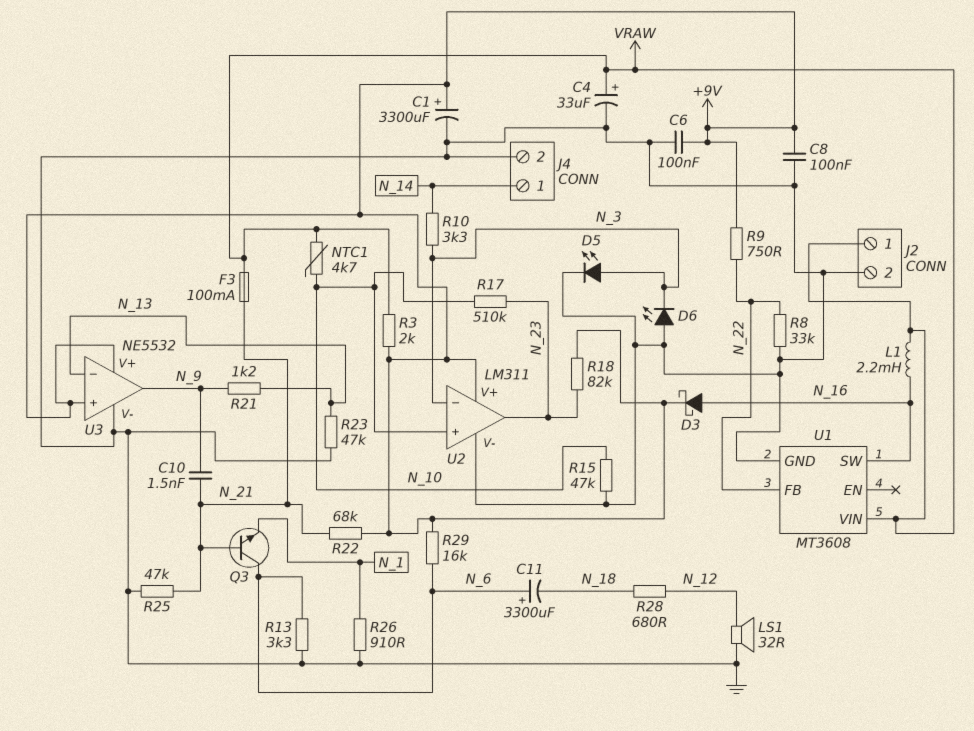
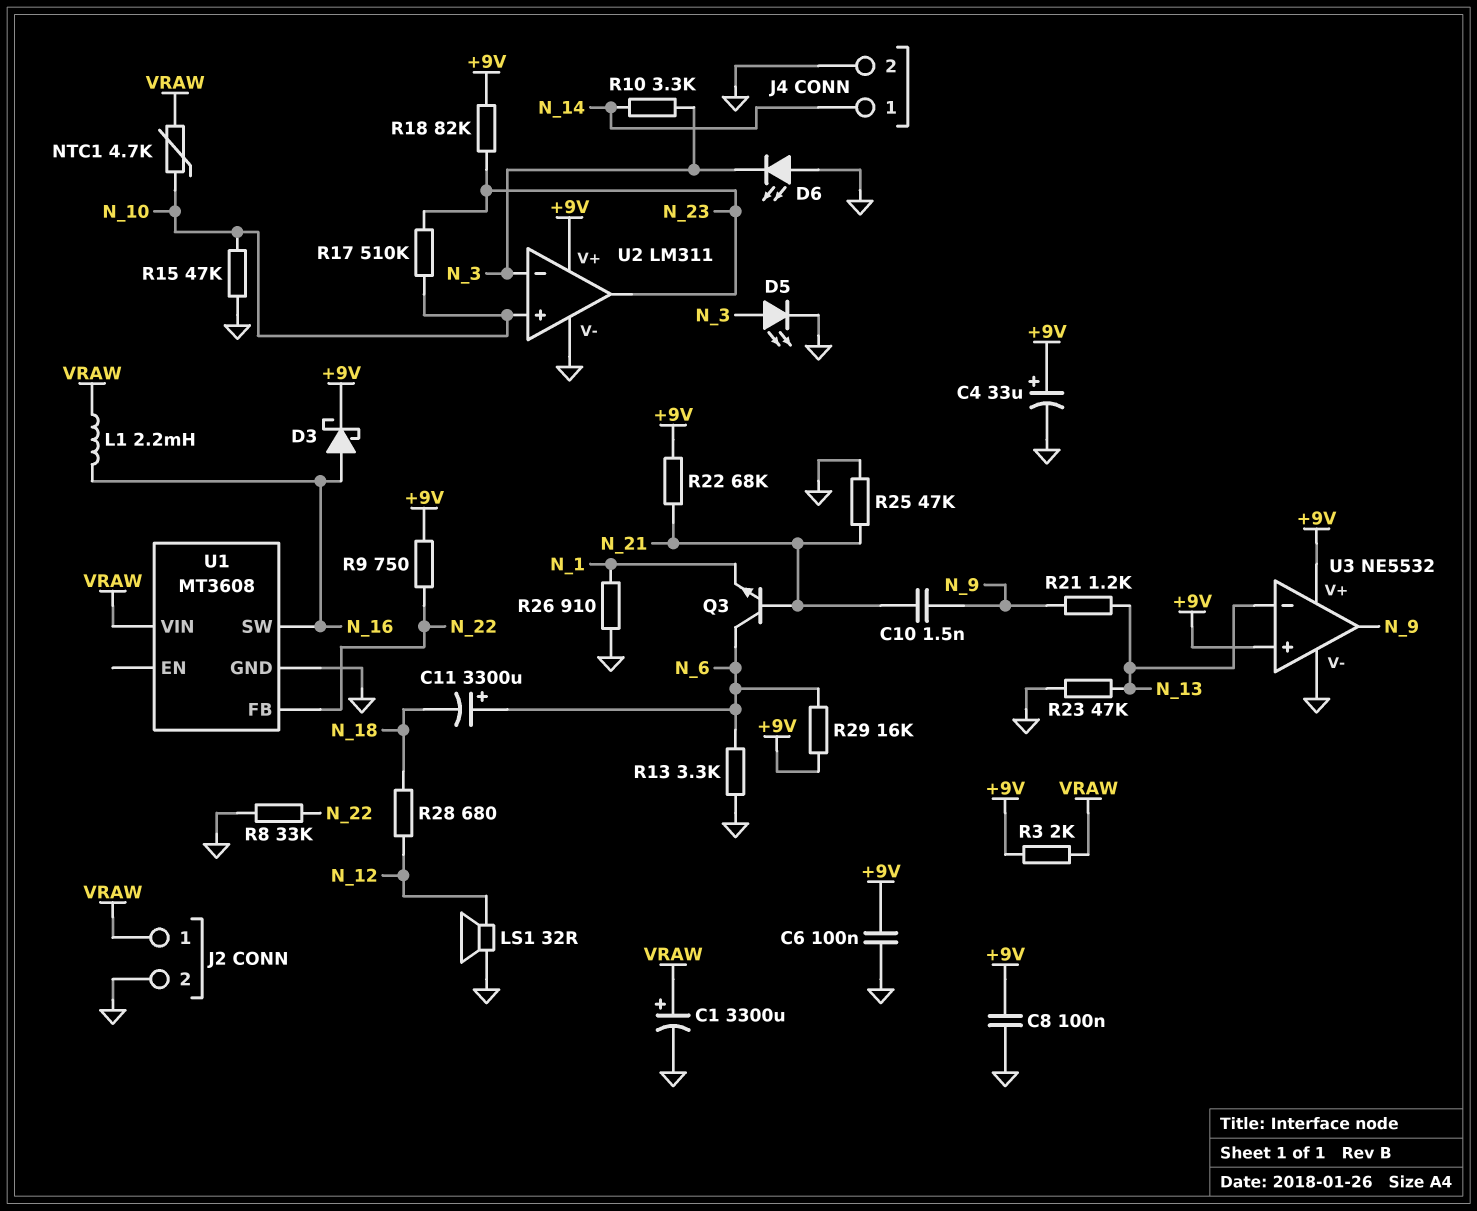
C1: 3300uF (plus +9V, minus GND) -> 3300uF (plus VRAW, minus GND)
C4: 33uF (plus VRAW, minus GND) -> 33uF (plus +9V, minus GND)
F3: 100mA (N_21, VRAW) -> none

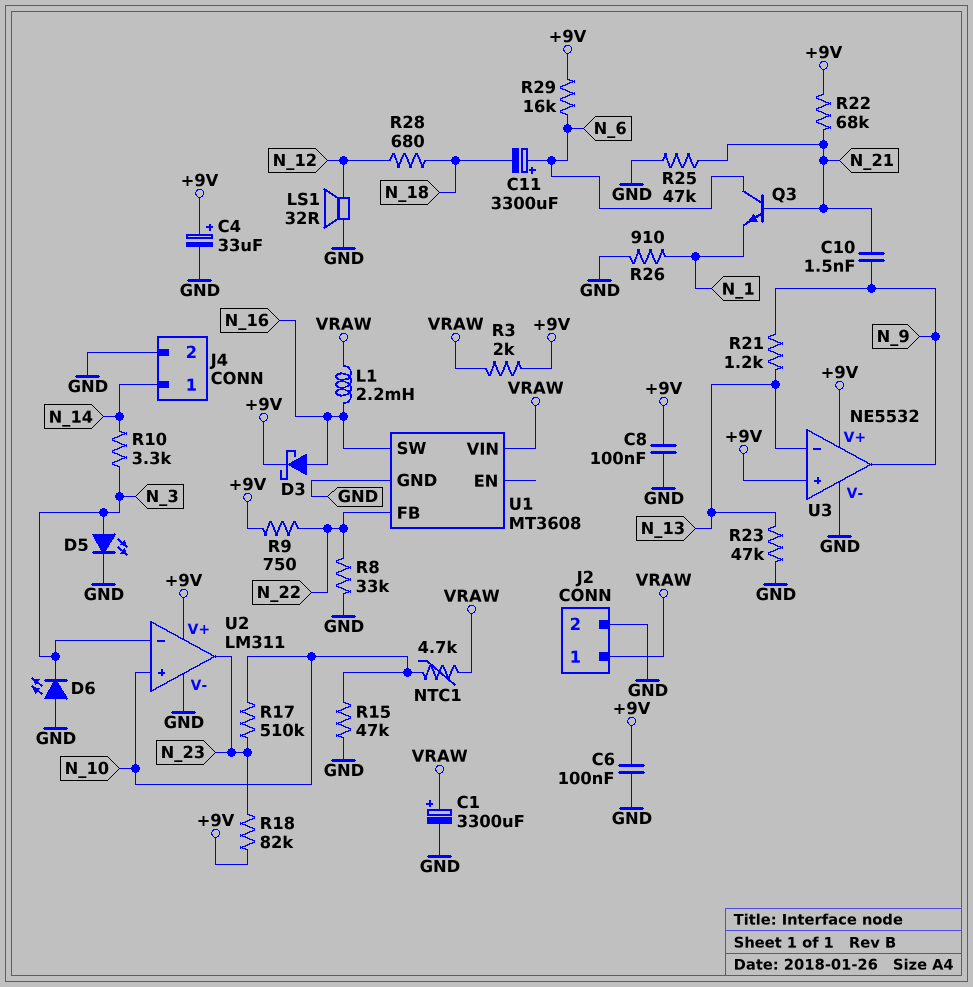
R13: 3.3k (GND, N_6) -> none

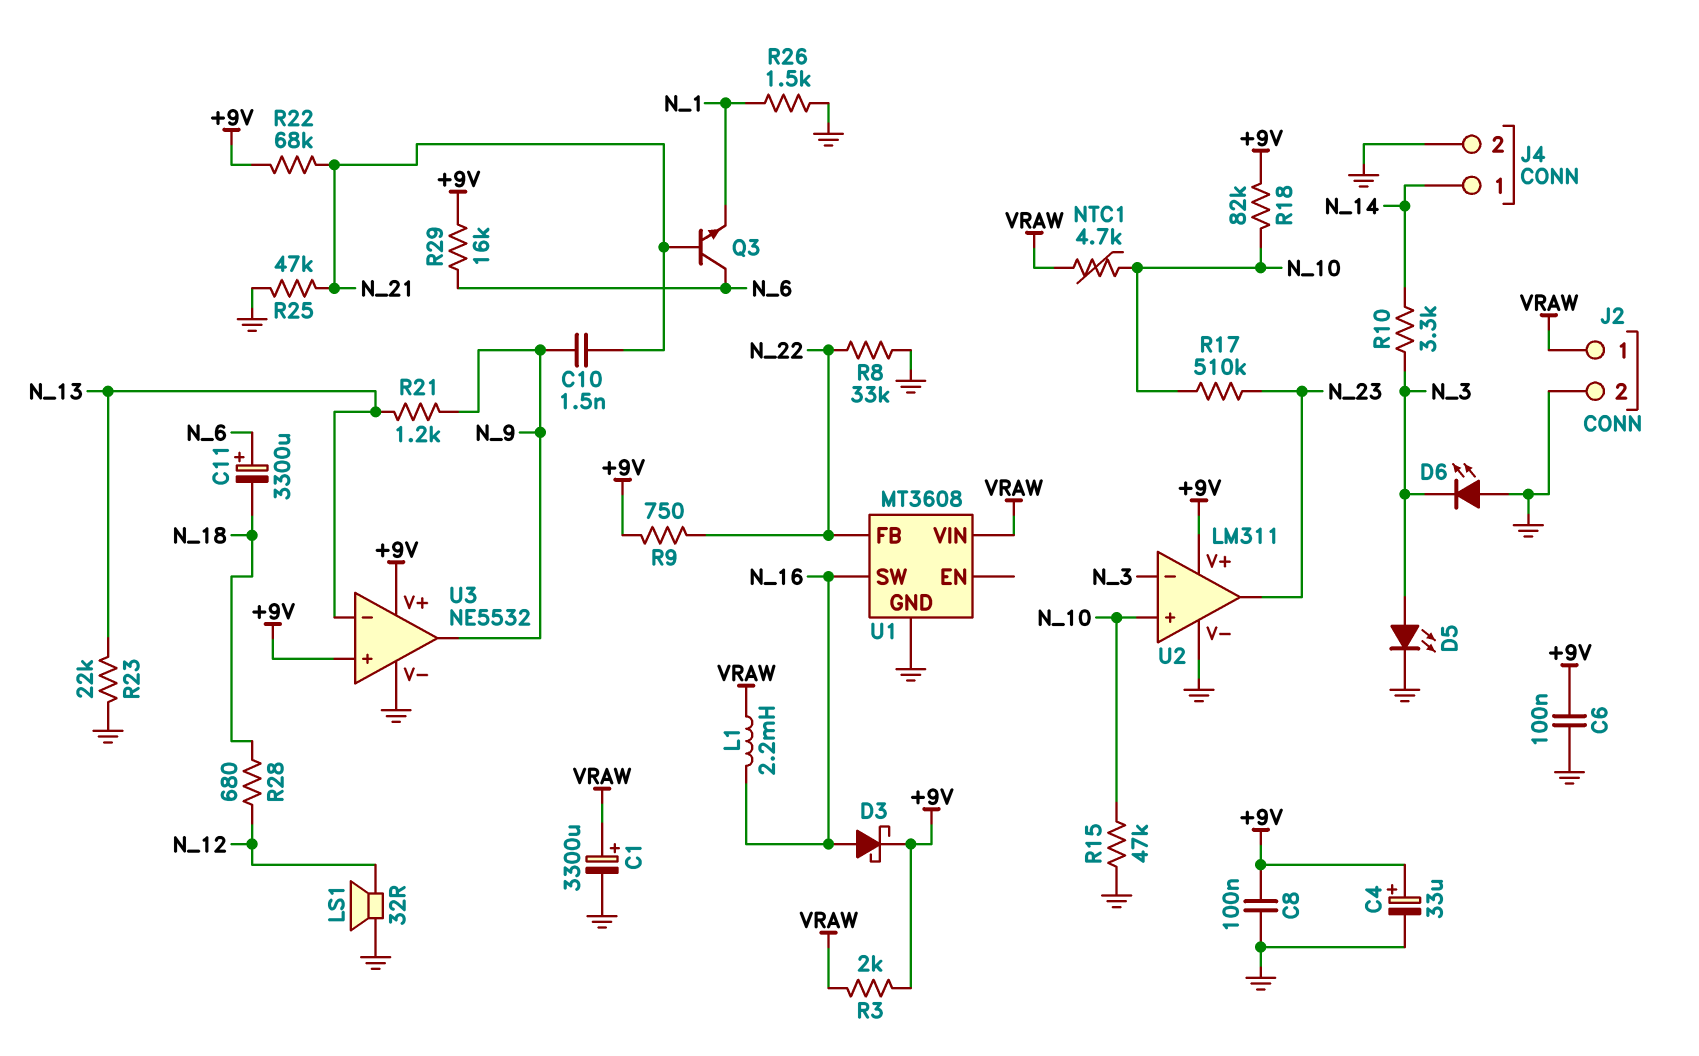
R18: 82k (+9V, N_23) -> 82k (+9V, N_10)
R23: 47k (GND, N_13) -> 22k (GND, N_13)
R26: 910 (GND, N_1) -> 1.5k (GND, N_1)

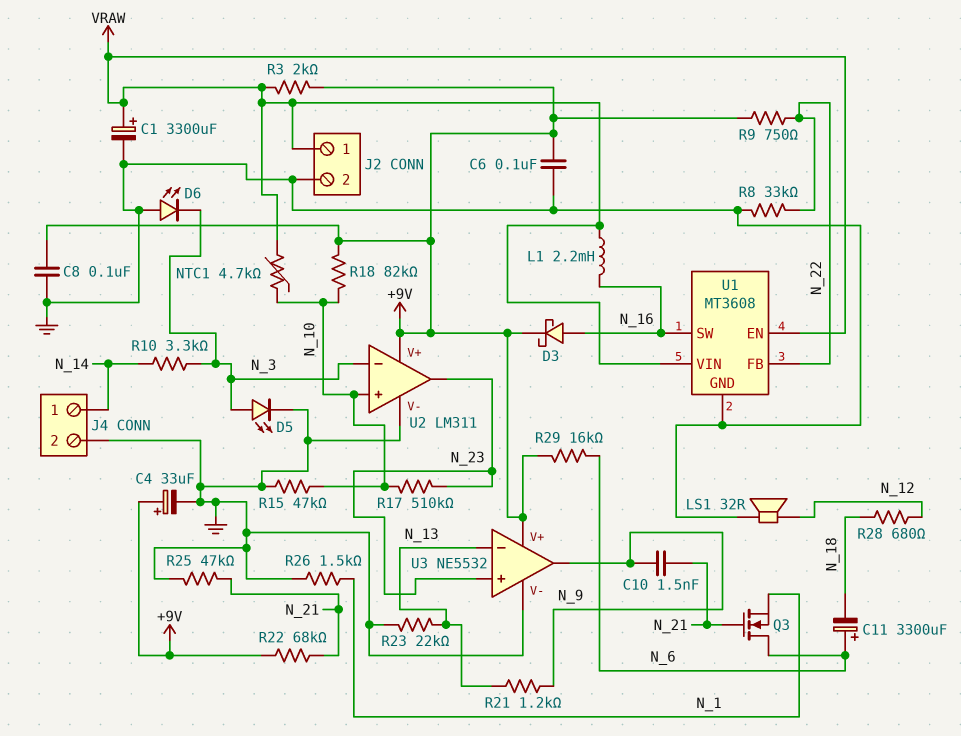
Q3: NPN (B N_21, C N_6, E N_1) -> NMOS (G N_21, D N_6, S N_1)
U1 pin EN: none -> VRAW
U3 pin in+: +9V -> N_23

